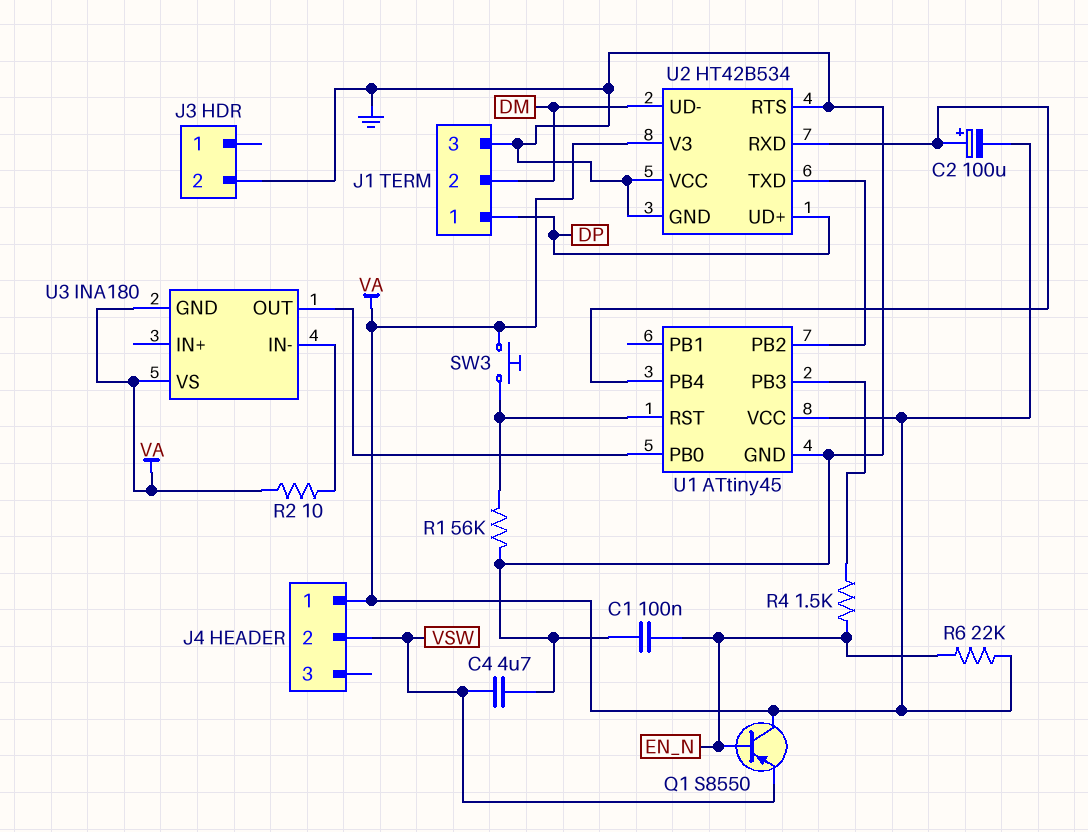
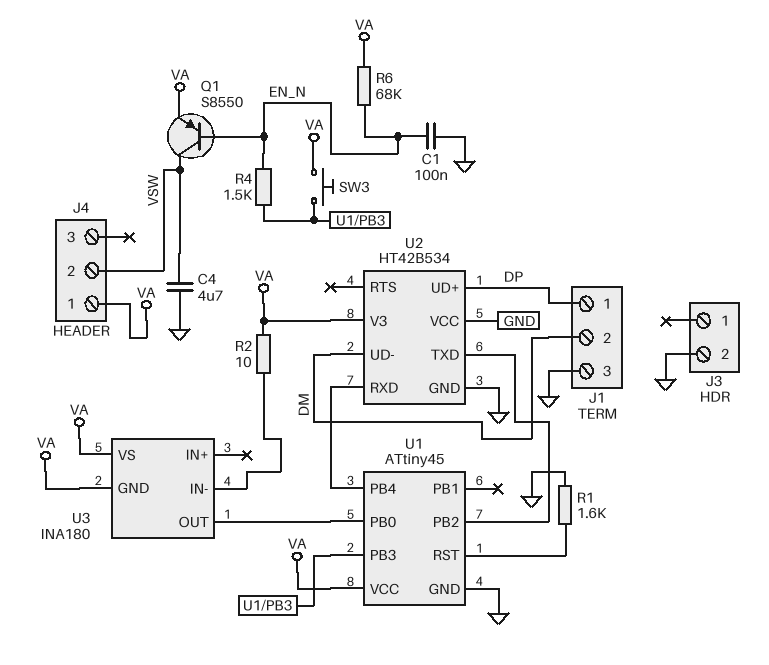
C2: 100uF (plus U1/PB4, minus VA) -> none
Q1: PNP S8550 (B EN_N, C VA, E VSW) -> PNP S8550 (B EN_N, C VSW, E VA)
R1: 56k (GND, U1/RST) -> 1.6k (GND, U1/RST)
R6: 22k (EN_N, VA) -> 68k (EN_N, VA)
SW3: button (U1/RST, VA) -> button (U1/PB3, VA)
U2 pin RTS: GND -> none

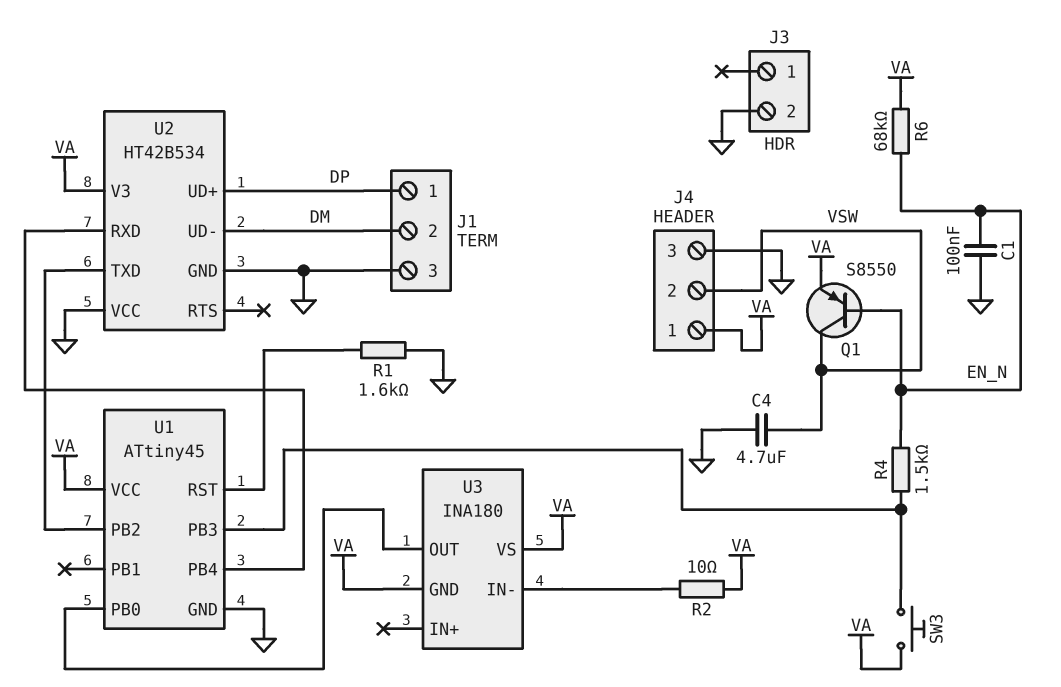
J4 pin 3: none -> GND

